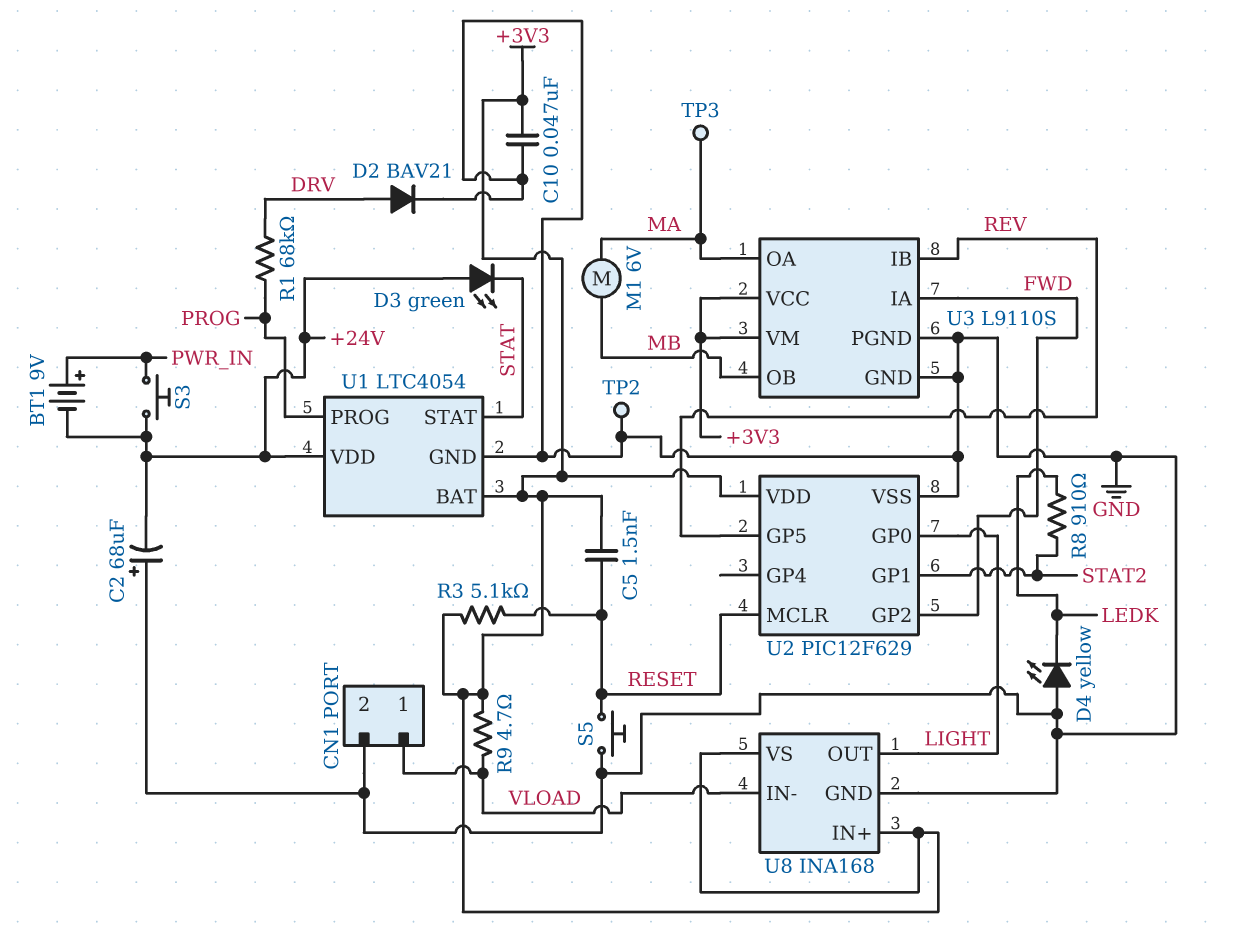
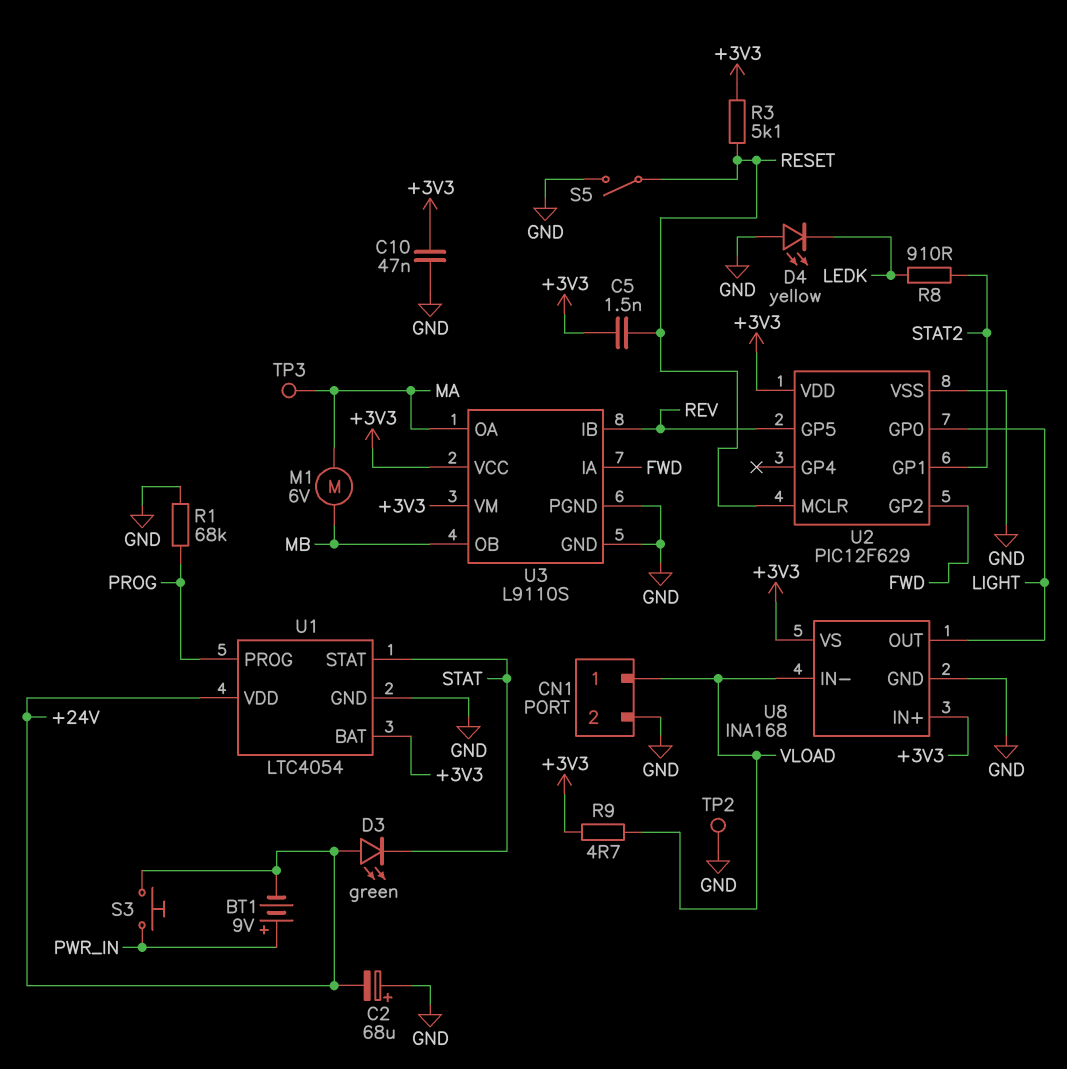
D2: diode BAV21 (A DRV, K GND) -> none
R1: 68k (DRV, PROG) -> 68k (GND, PROG)
S5: button (GND, RESET) -> switch (GND, RESET)

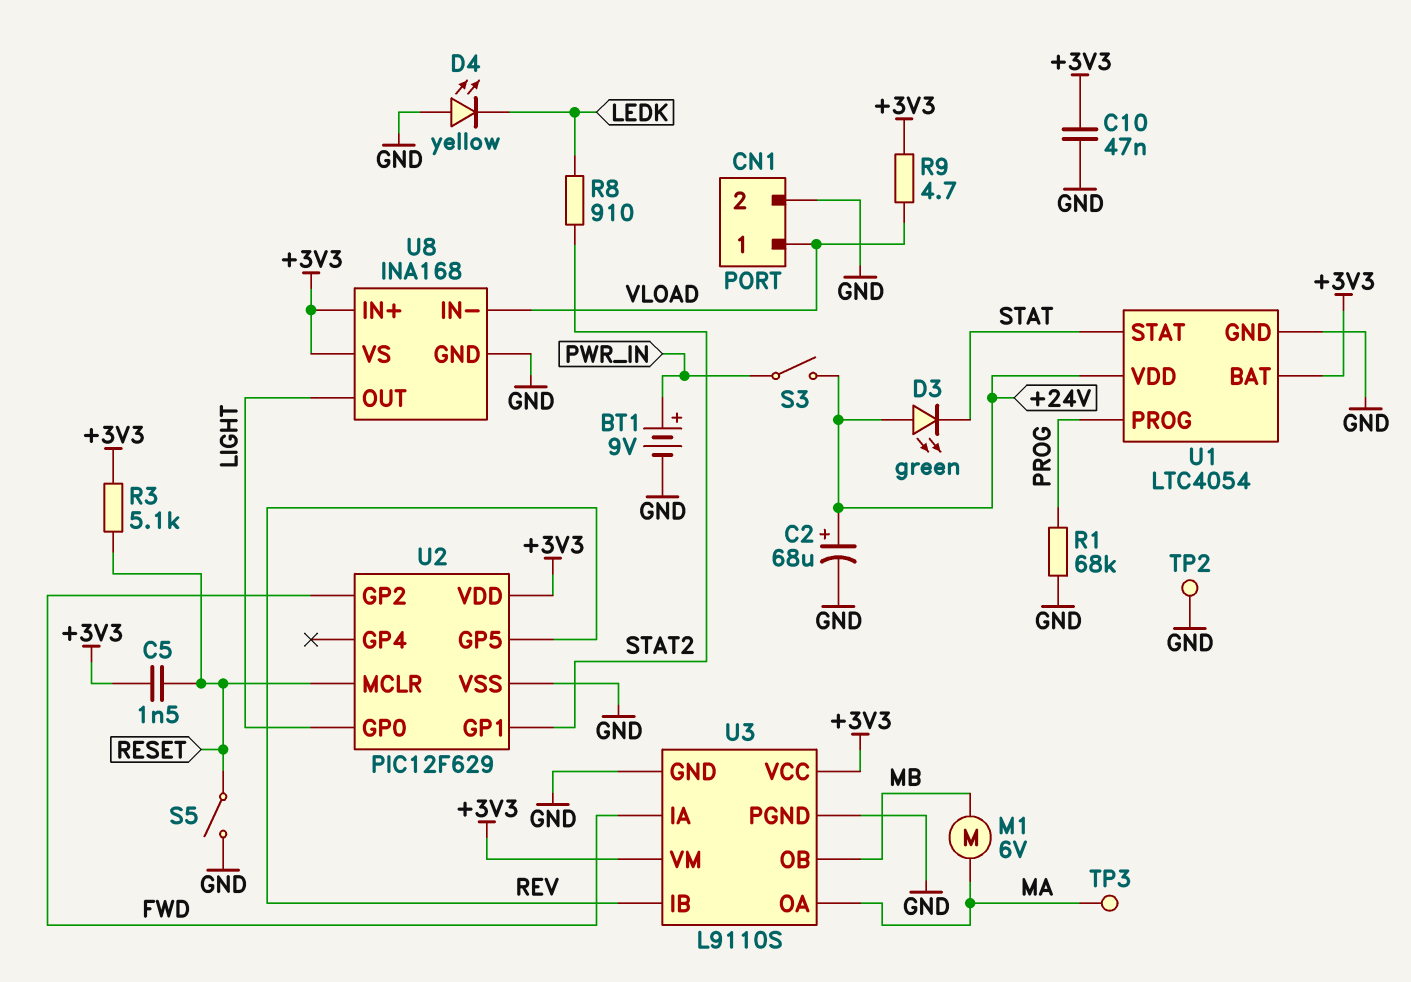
BT1: 9V (plus PWR_IN, minus +24V) -> 9V (plus PWR_IN, minus GND)
C2: 68uF (plus GND, minus +24V) -> 68uF (plus +24V, minus GND)
S3: button (+24V, PWR_IN) -> switch (+24V, PWR_IN)

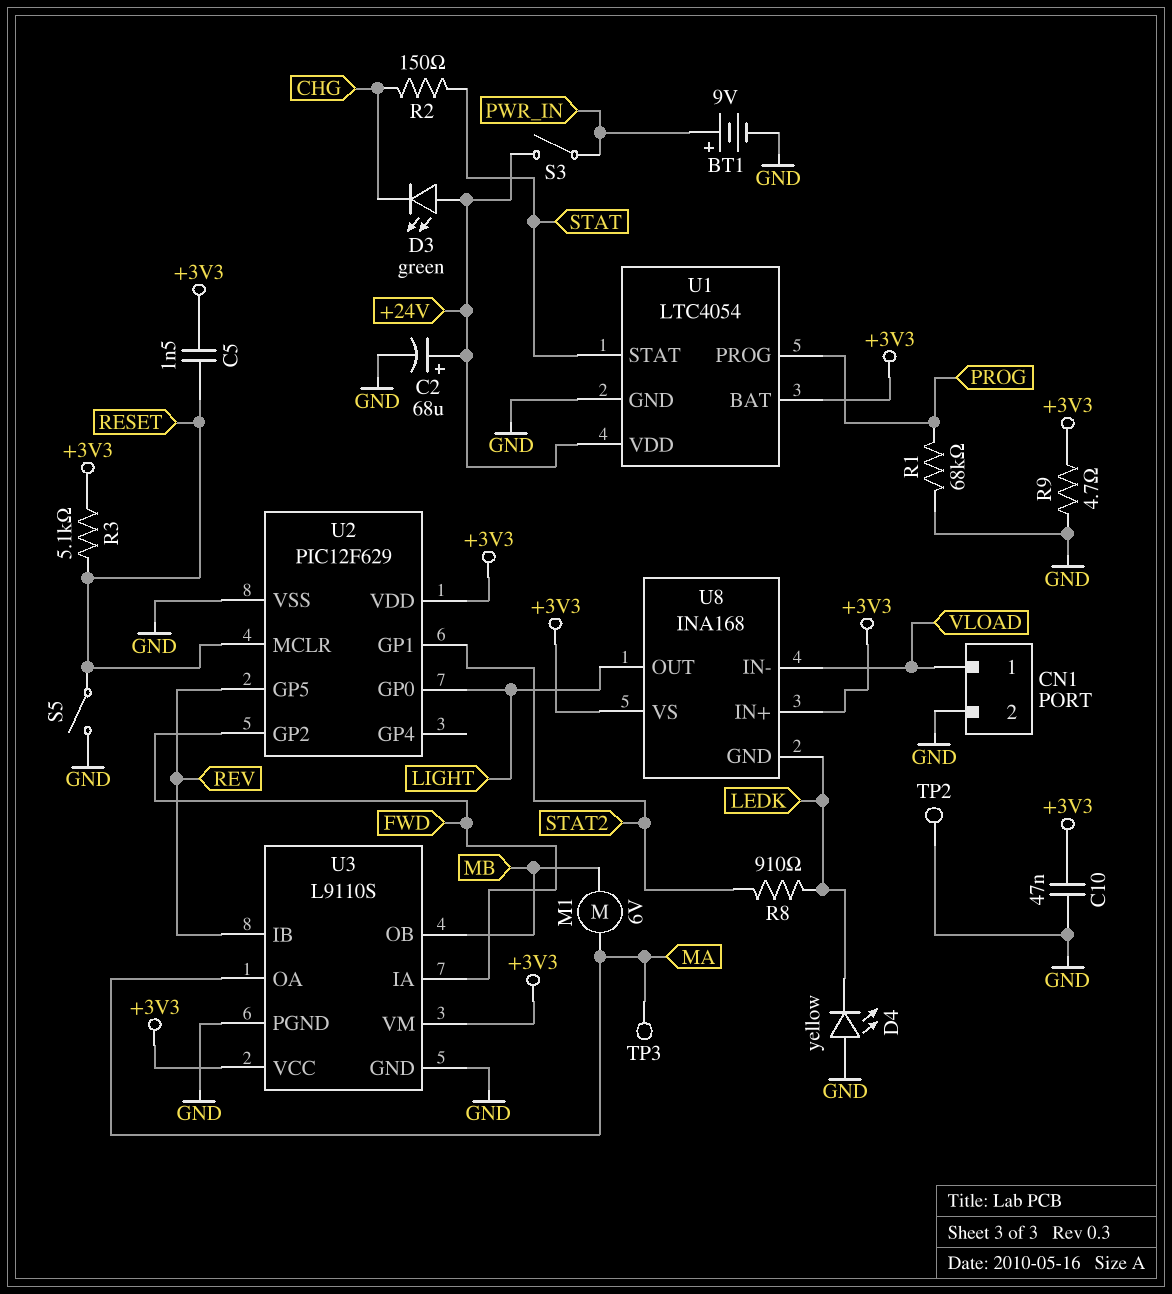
D3: LED green (A +24V, K STAT) -> LED green (A +24V, K CHG)
R2: none -> 150 (CHG, STAT)
R9: 4.7 (+3V3, VLOAD) -> 4.7 (+3V3, GND)
U8 pin GND: GND -> LEDK

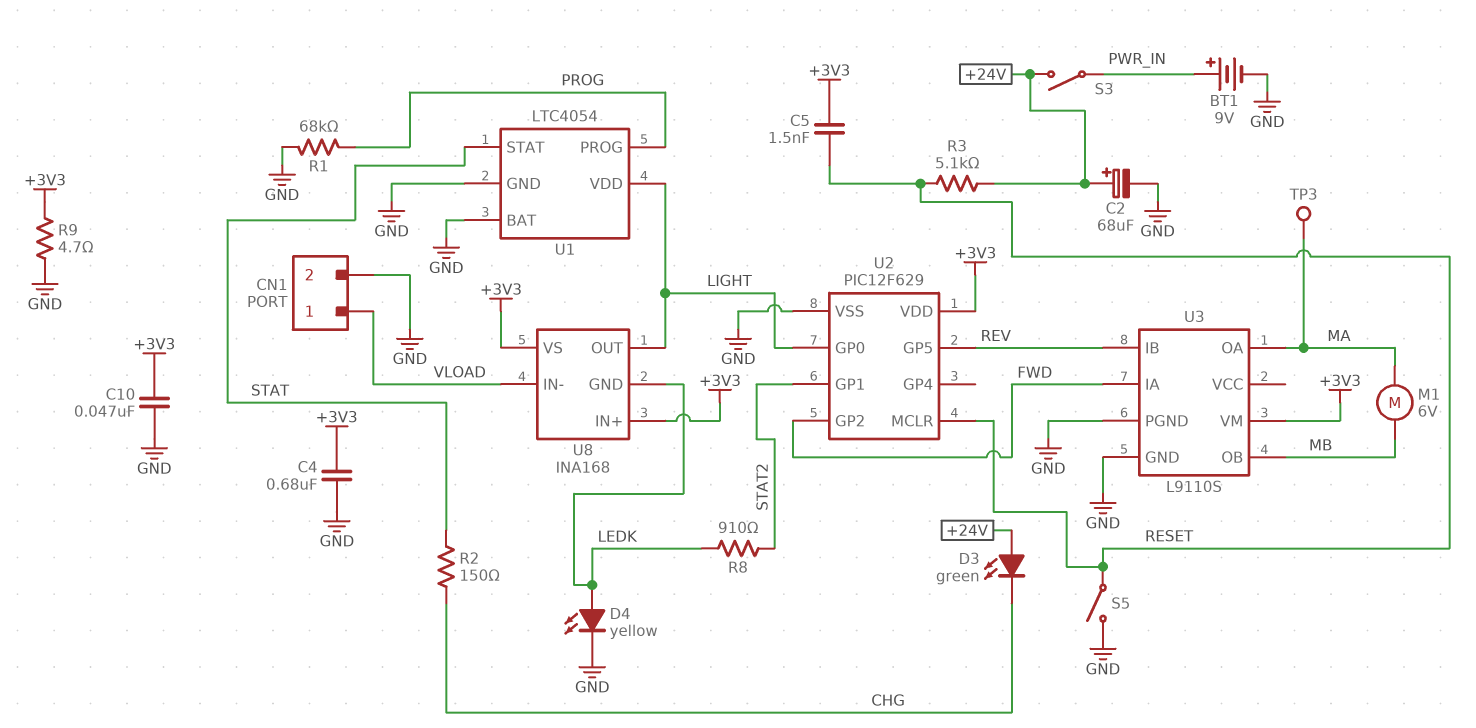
C4: none -> 680nF (+3V3, GND)
D4: LED yellow (A GND, K LEDK) -> LED yellow (A LEDK, K GND)
R3: 5.1k (+3V3, RESET) -> 5.1k (+24V, RESET)
TP2: test point (GND) -> none
U1 pin BAT: +3V3 -> GND
U1 pin VDD: +24V -> LIGHT
U3 pin VCC: +3V3 -> none

